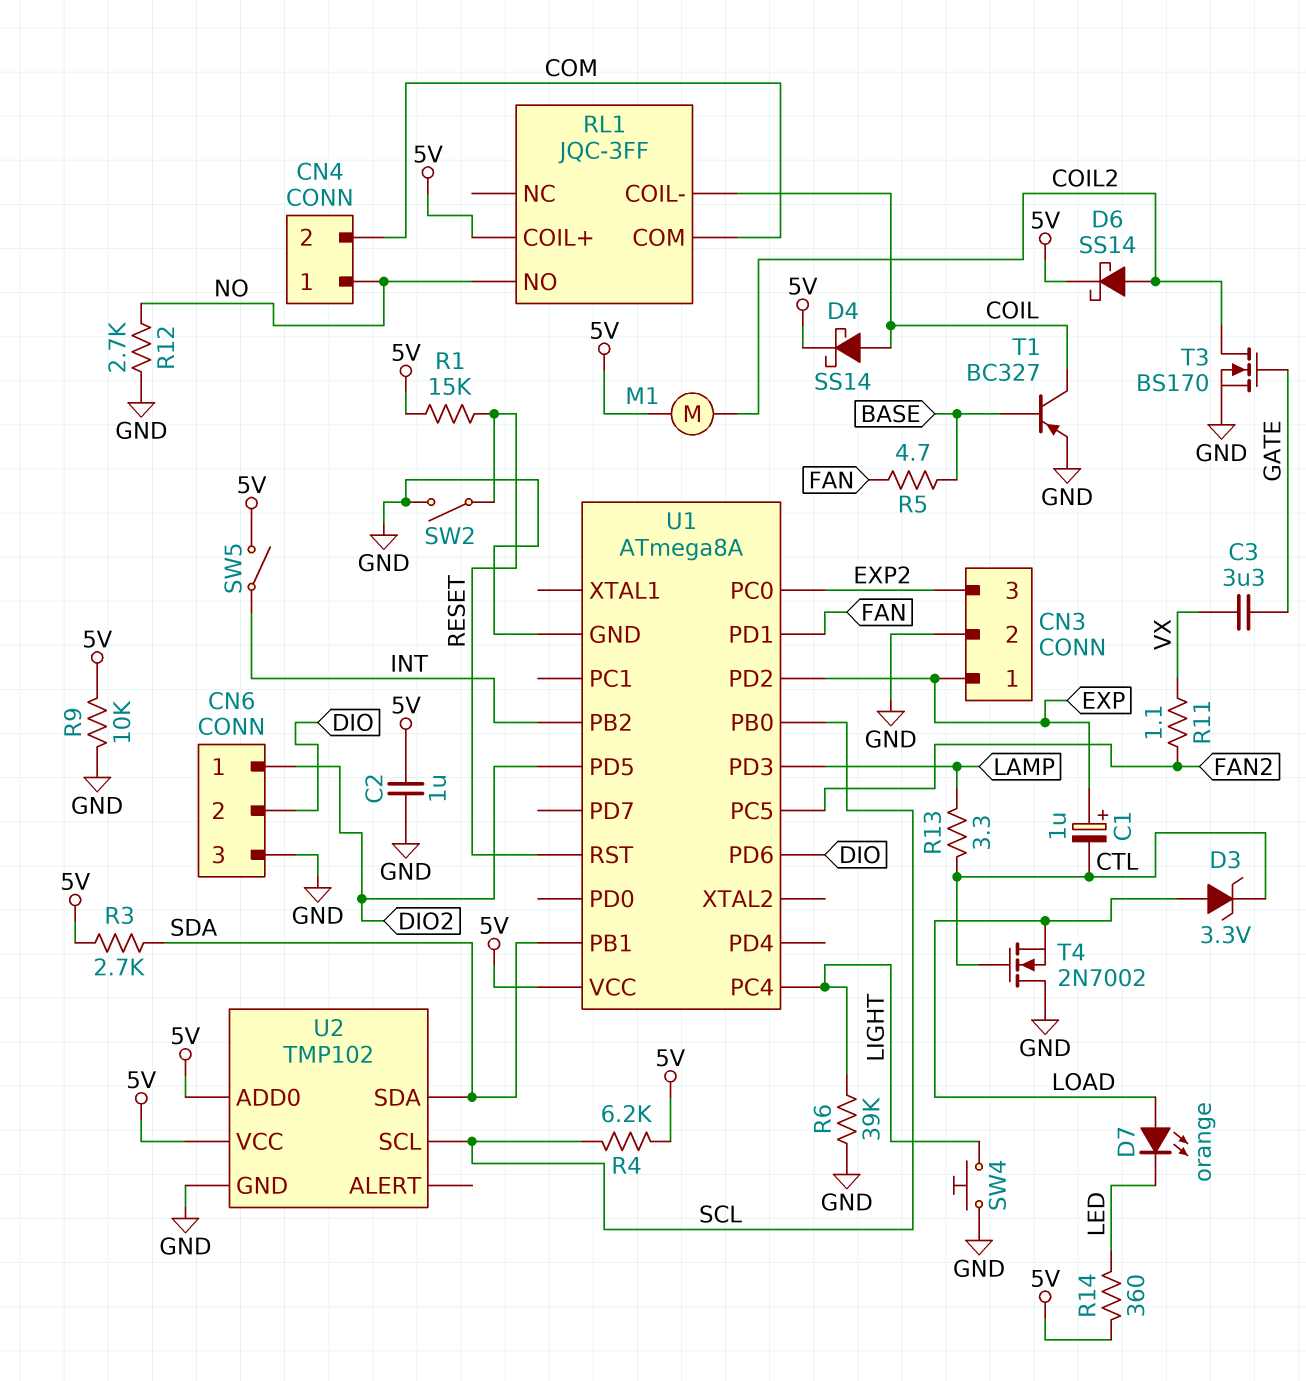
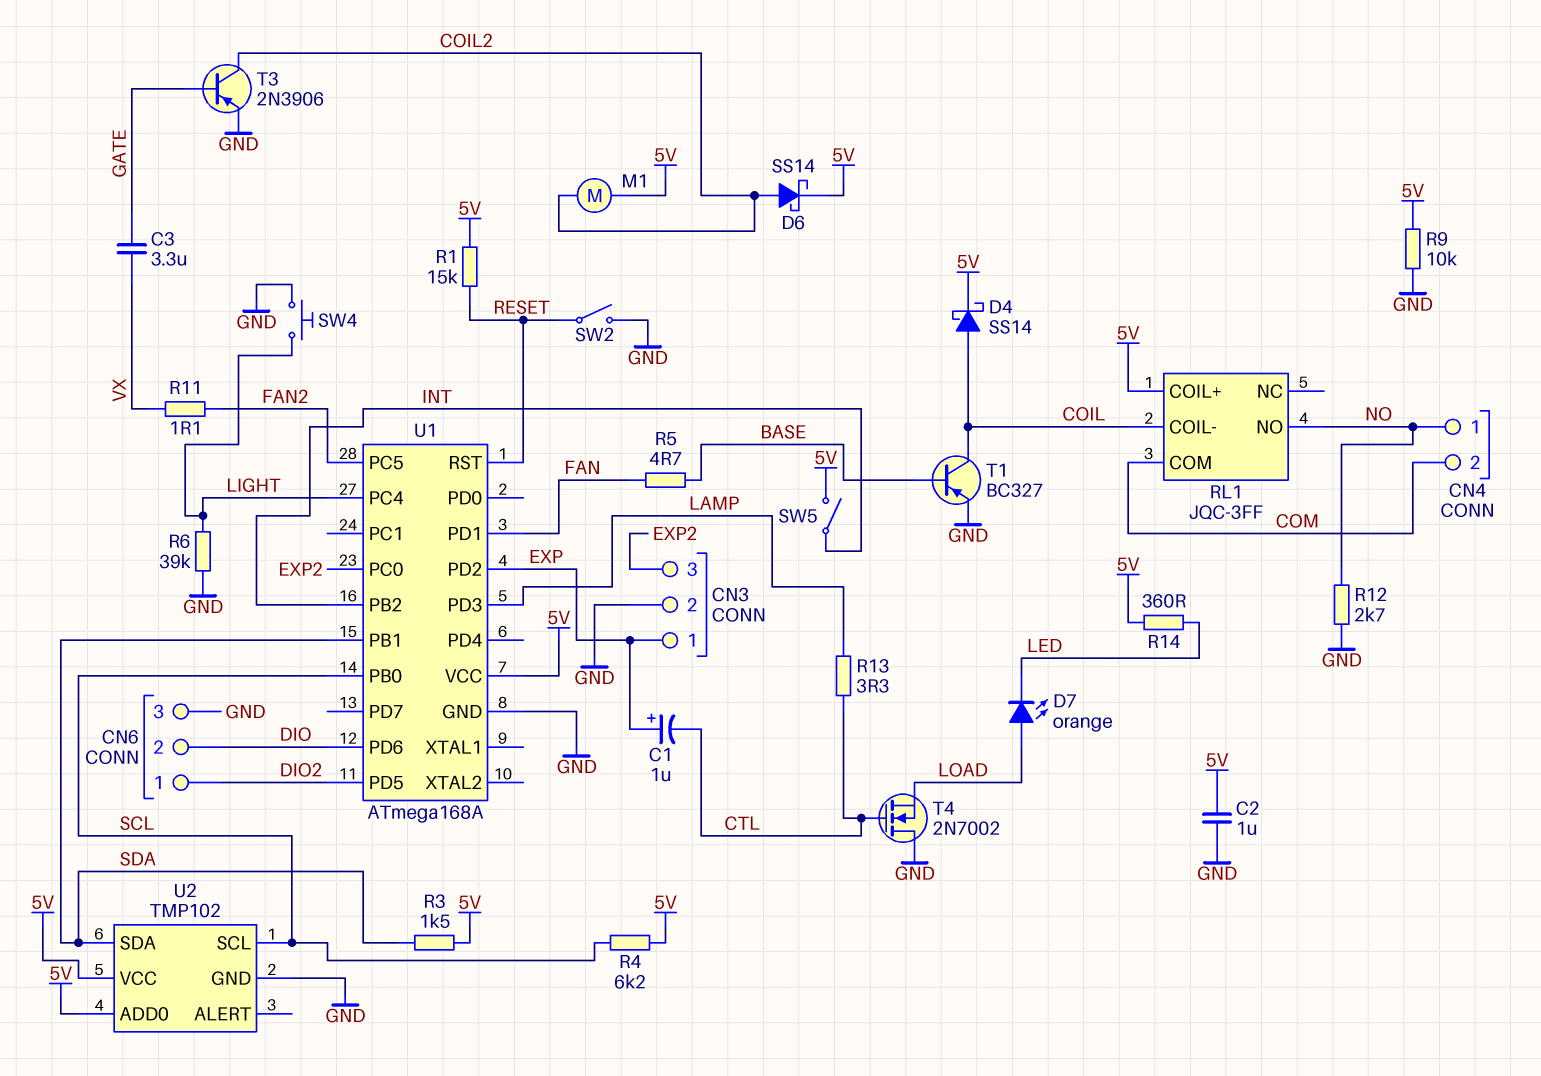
D3: zener 3.3V (A LOAD, K CTL) -> none
R3: 2.7k (5V, SDA) -> 1.5k (5V, SDA)
T3: NMOS BS170 (G GATE, D COIL2, S GND) -> PNP 2N3906 (B GATE, C COIL2, E GND)
U1: ATmega8A -> ATmega168A

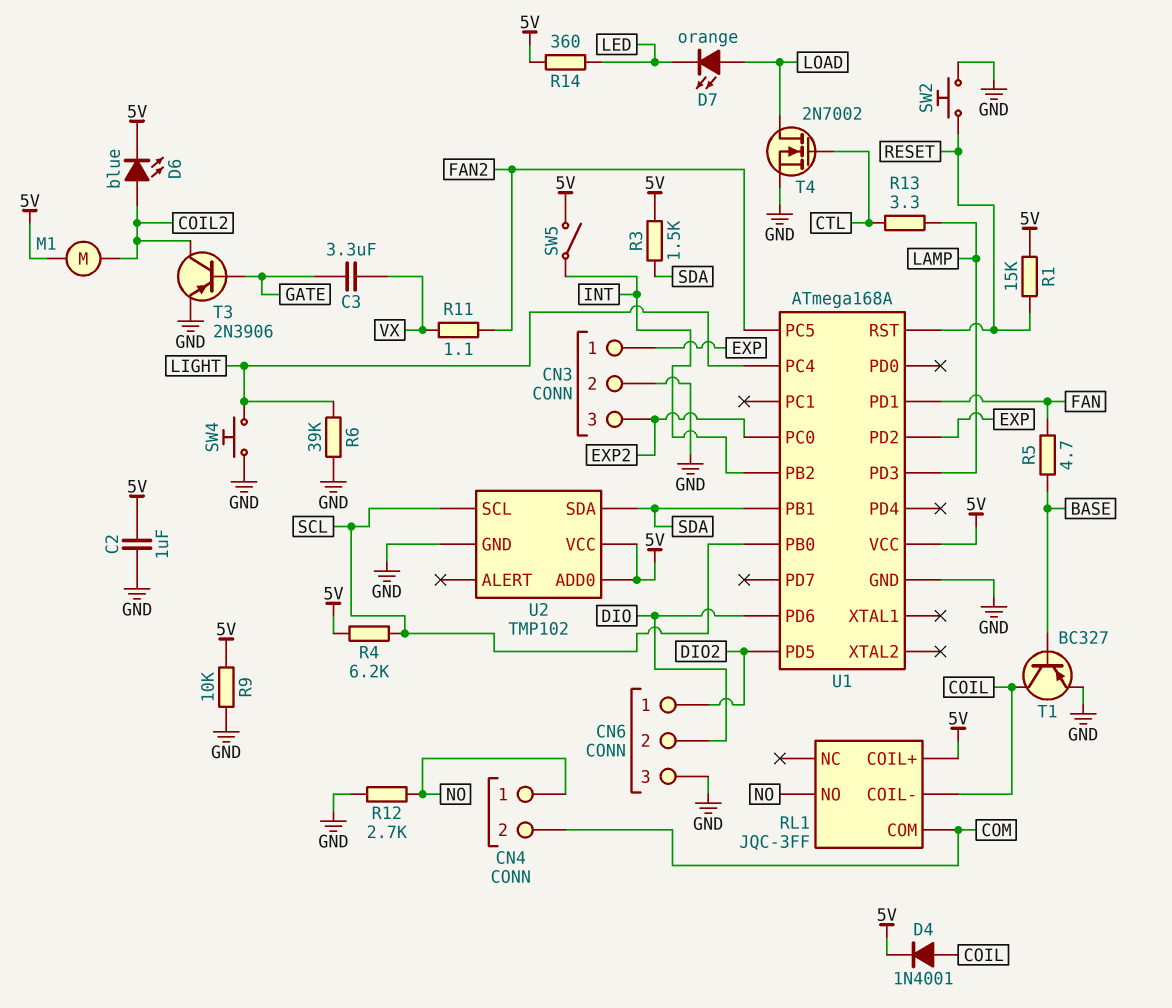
C1: 1uF (plus EXP, minus CTL) -> none
D4: schottky SS14 (A COIL, K 5V) -> diode 1N4001 (A COIL, K 5V)
D6: schottky SS14 (A COIL2, K 5V) -> LED blue (A COIL2, K 5V)
SW2: switch (GND, RESET) -> button (GND, RESET)
T4: NMOS 2N7002 (G CTL, D GND, S LOAD) -> NMOS 2N7002 (G CTL, D LOAD, S GND)

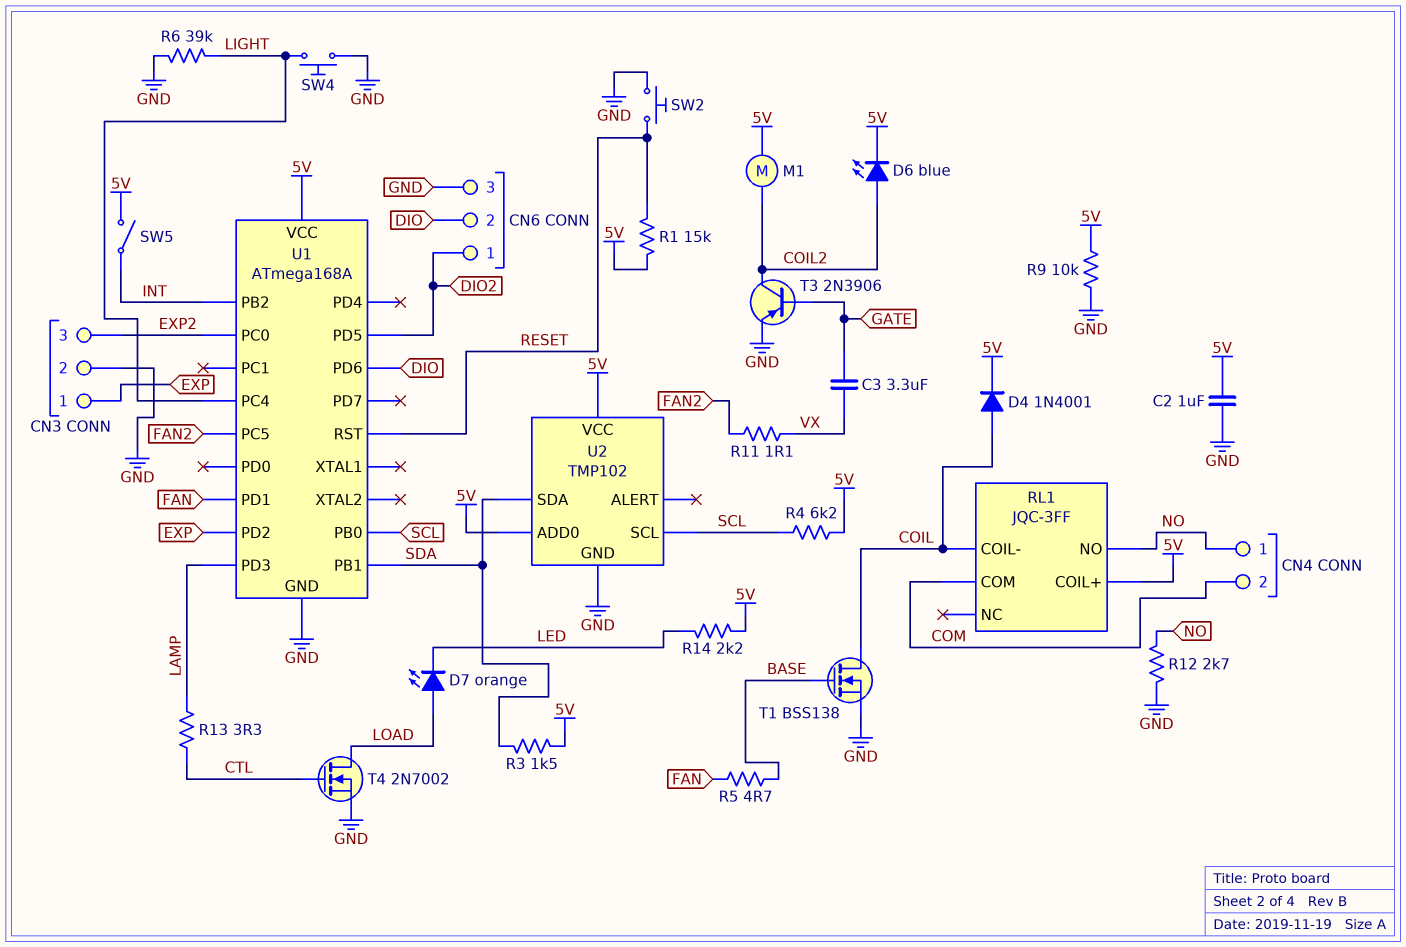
R14: 360 (5V, LED) -> 2.2k (5V, LED)
T1: PNP BC327 (B BASE, C COIL, E GND) -> NMOS BSS138 (G BASE, D COIL, S GND)

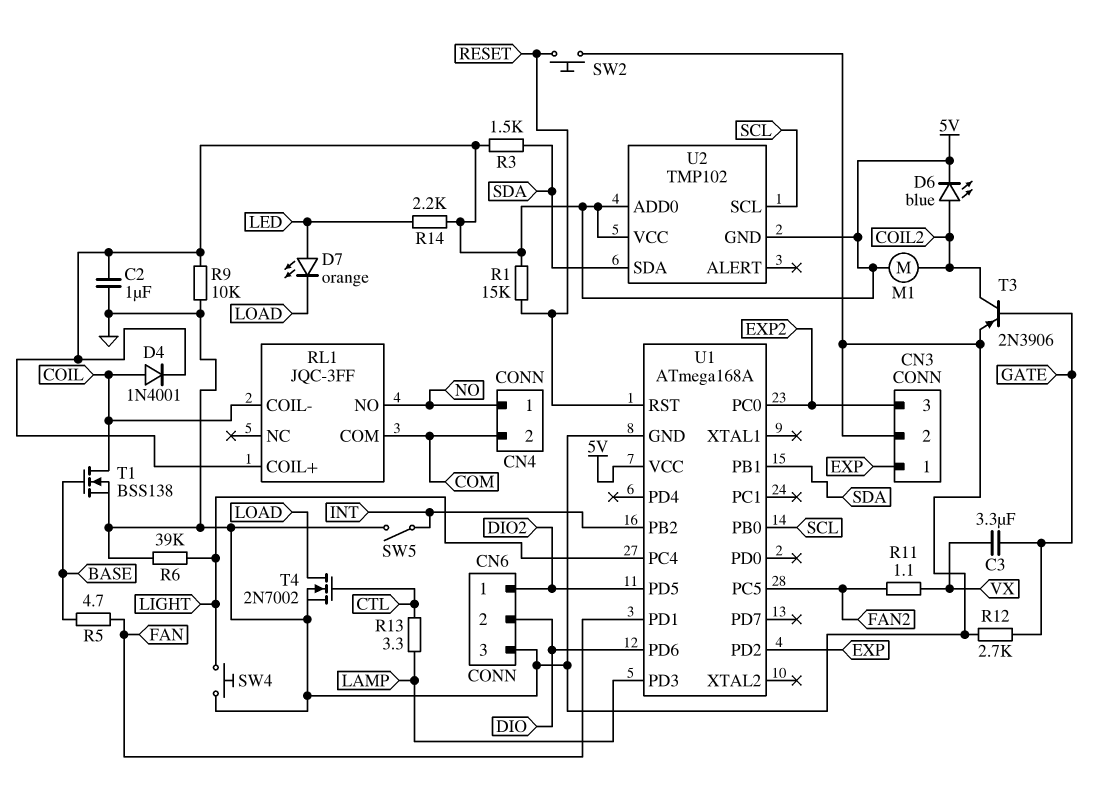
D7: LED orange (A LOAD, K LED) -> LED orange (A LED, K LOAD)
R4: 6.2k (5V, SCL) -> none
R12: 2.7k (GND, NO) -> 2.7k (GATE, GND)
SW5: switch (5V, INT) -> switch (GND, INT)
U2 pin GND: GND -> 5V

